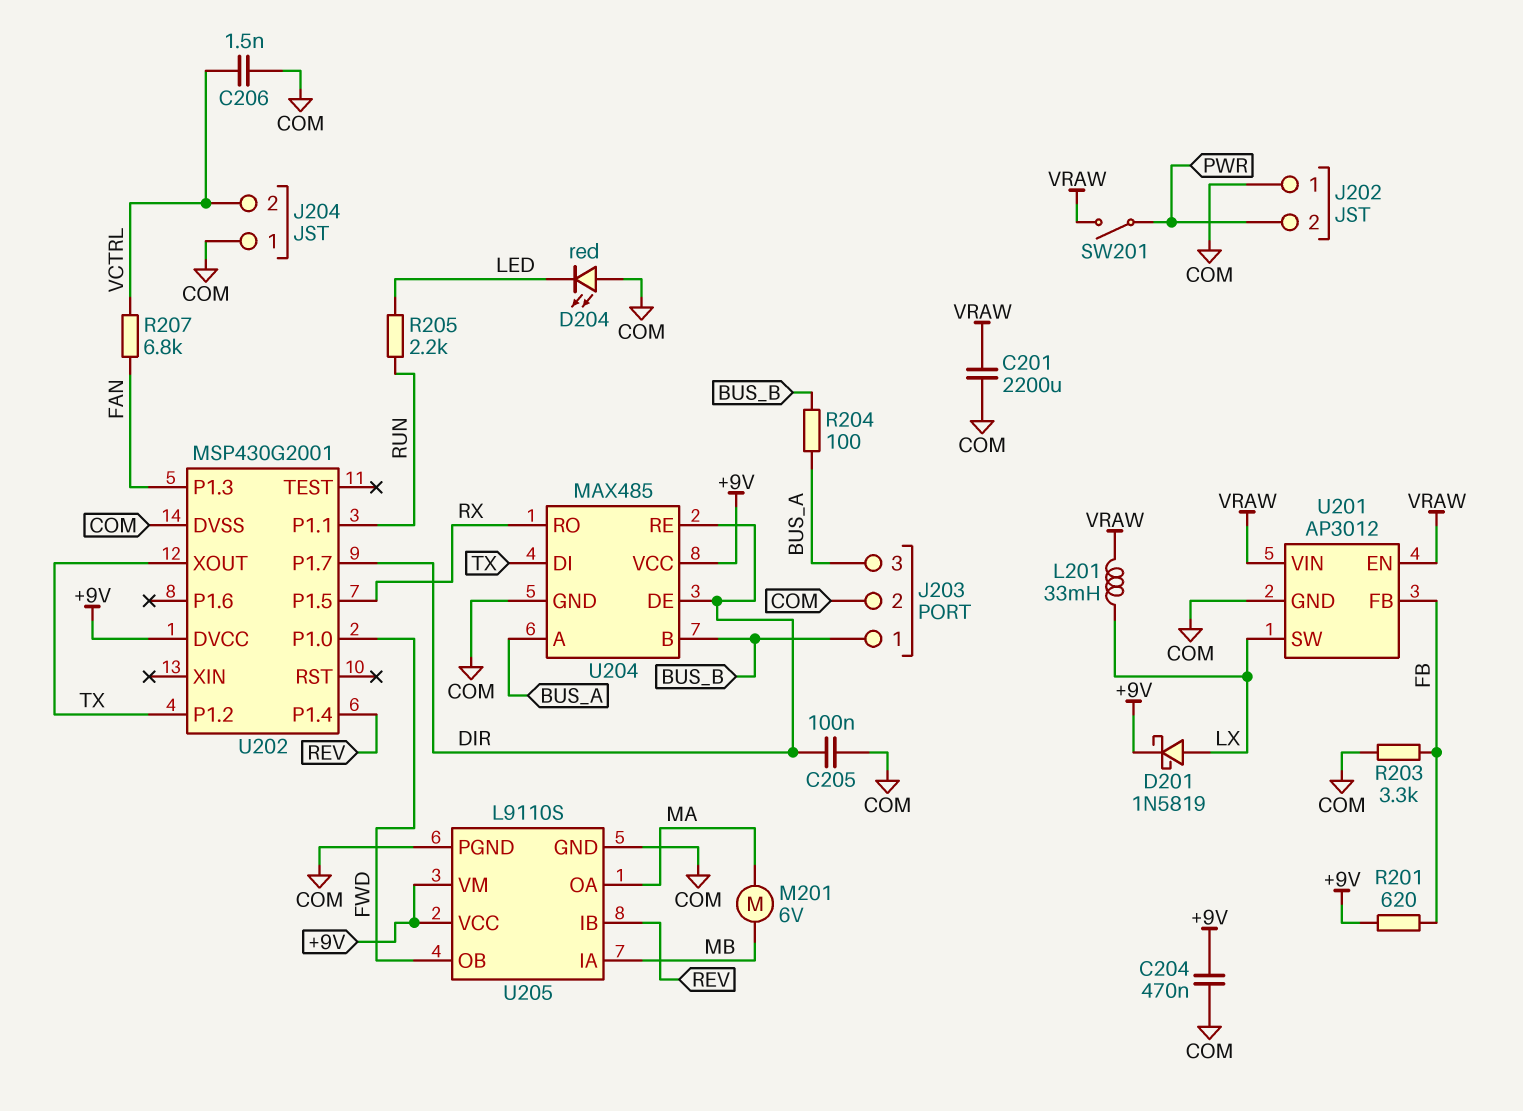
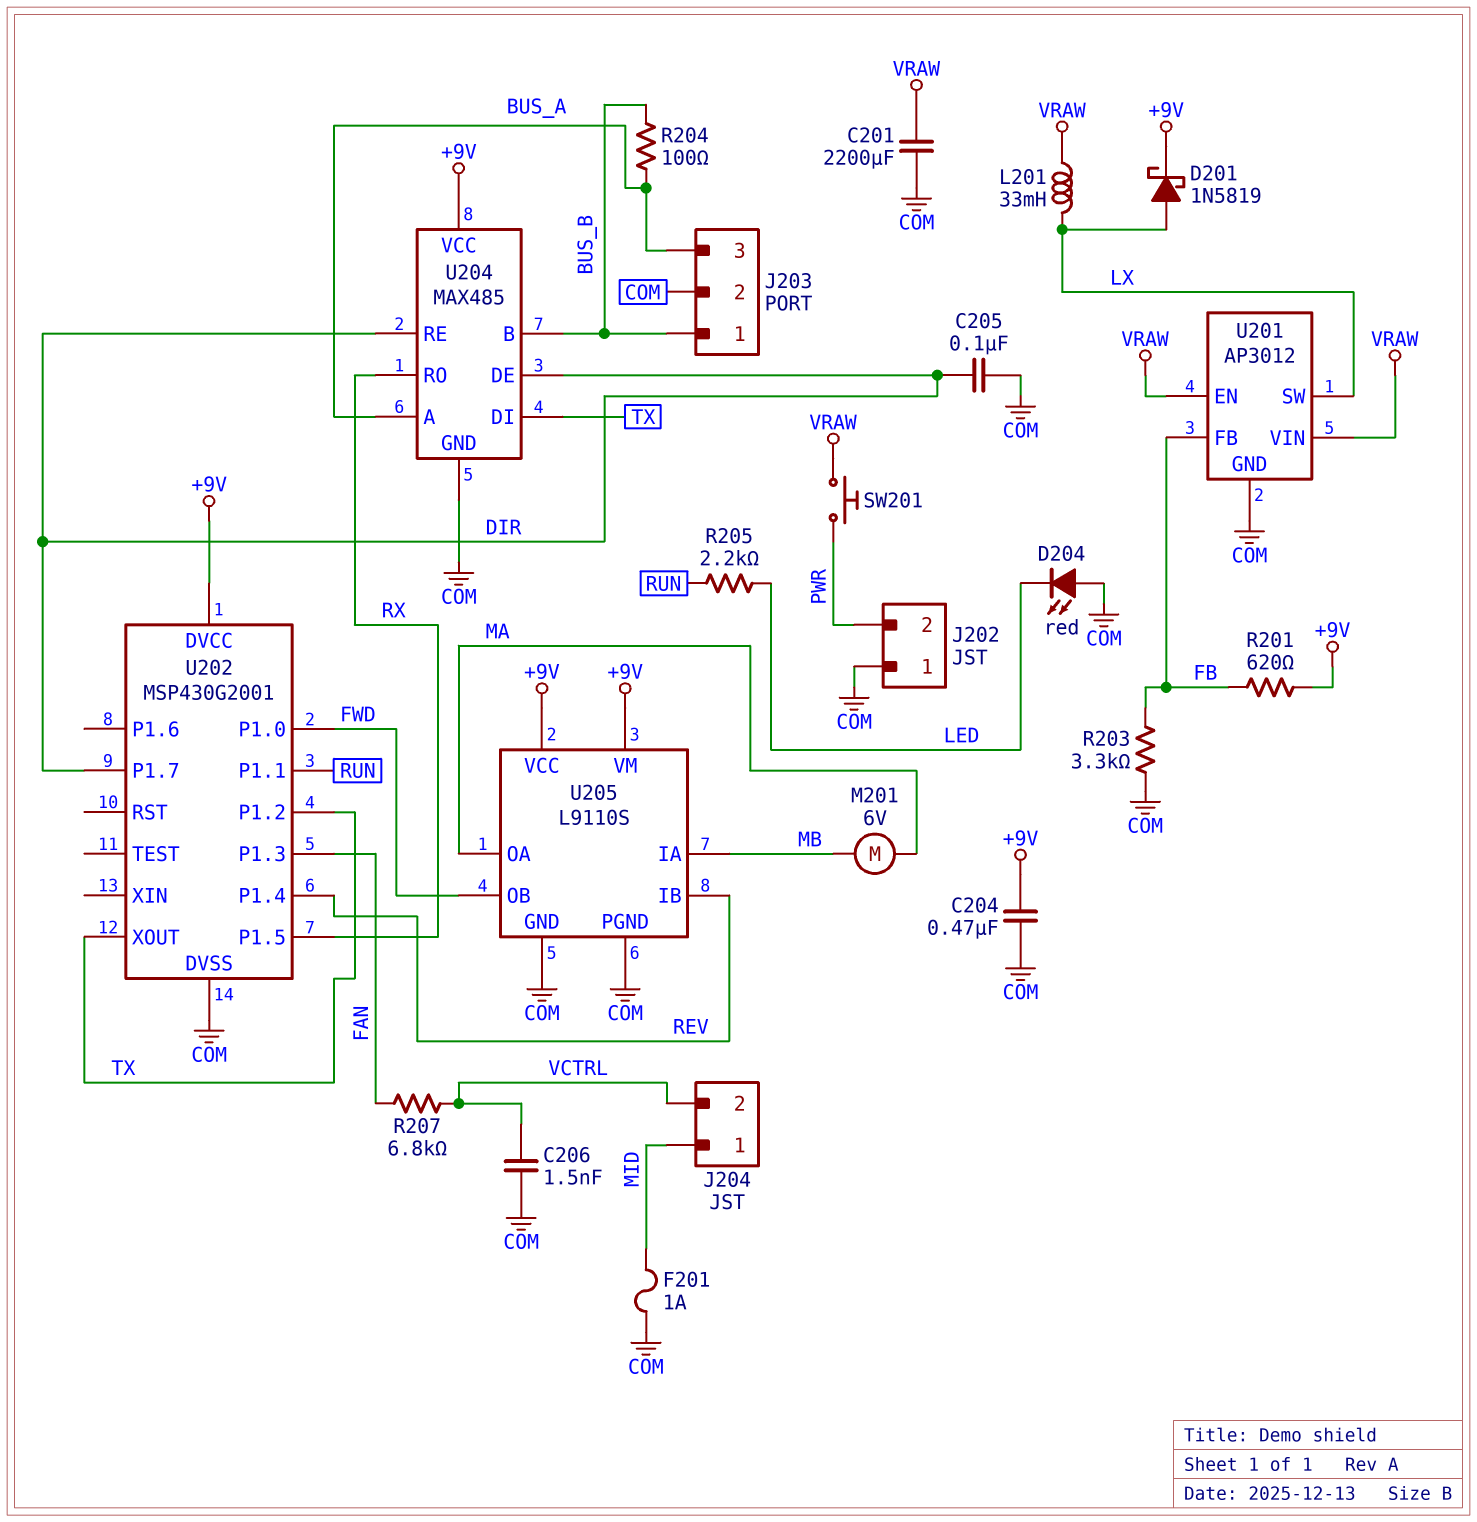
F201: none -> 1A (COM, MID)
J204 pin 1: COM -> MID
SW201: switch (PWR, VRAW) -> button (PWR, VRAW)

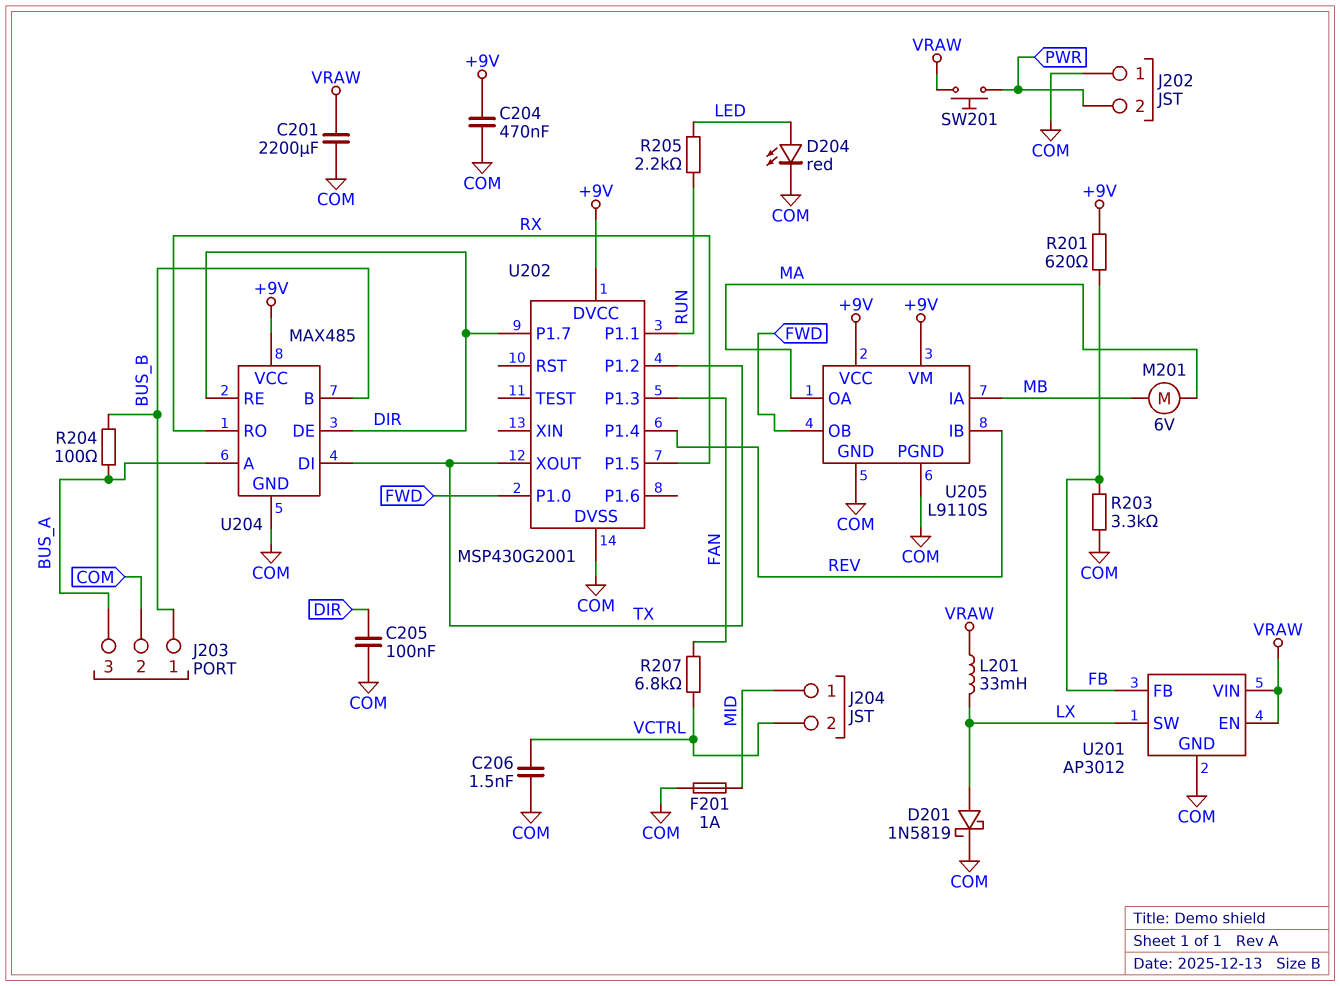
D201: schottky 1N5819 (A LX, K +9V) -> schottky 1N5819 (A LX, K COM)
D204: LED red (A COM, K LED) -> LED red (A LED, K COM)

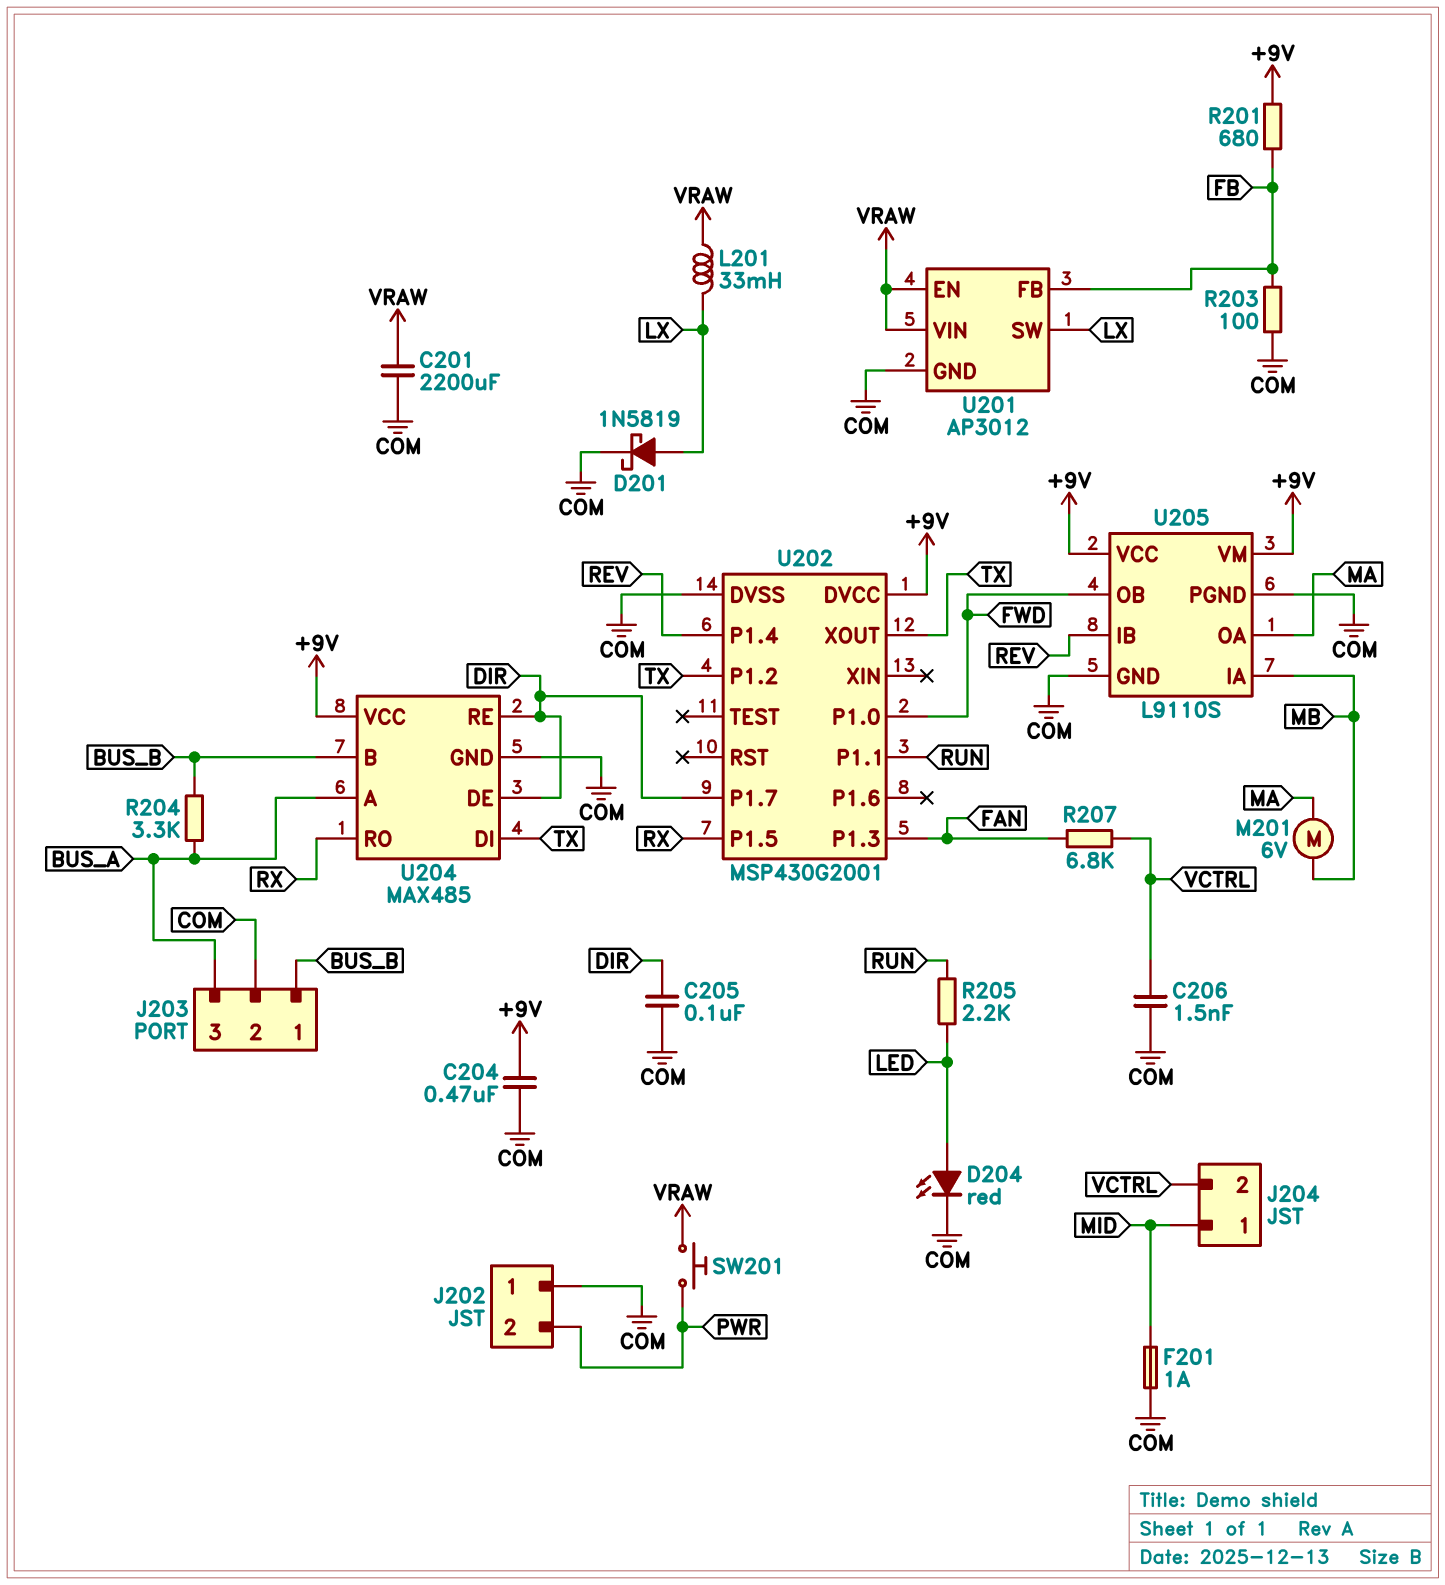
R201: 620 (+9V, FB) -> 680 (+9V, FB)
R203: 3.3k (COM, FB) -> 100 (COM, FB)
R204: 100 (BUS_A, BUS_B) -> 3.3k (BUS_A, BUS_B)

